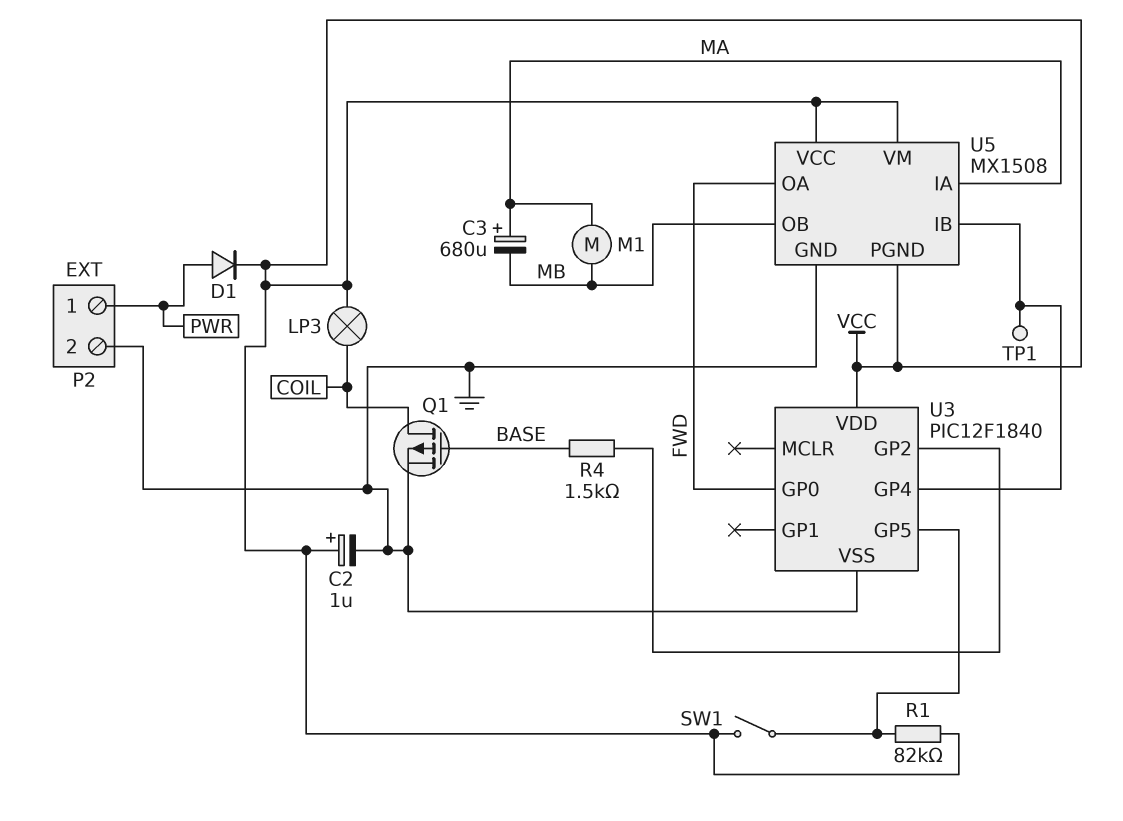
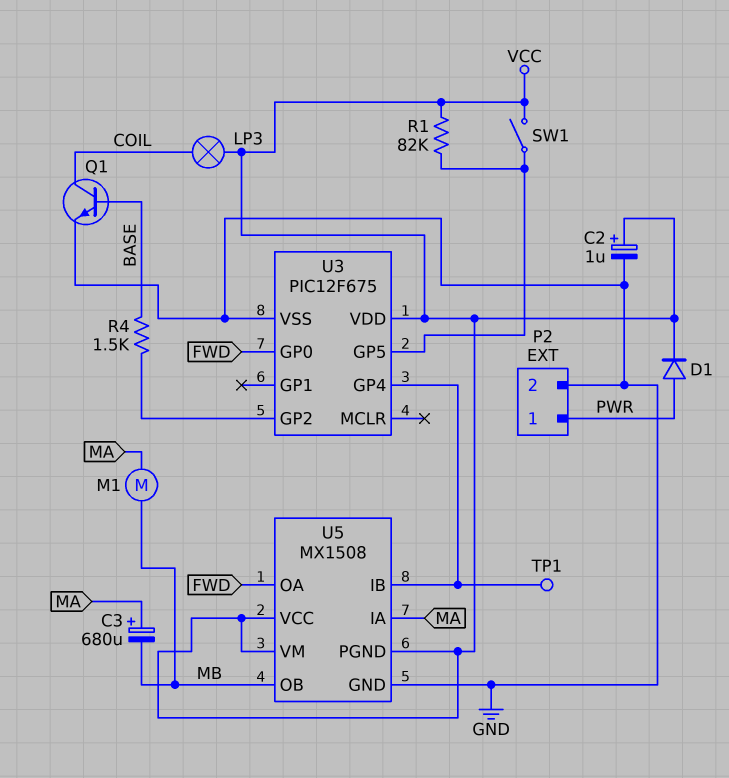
Q1: PMOS (G BASE, D COIL, S GND) -> NPN (B BASE, C COIL, E GND)
U3: PIC12F1840 -> PIC12F675

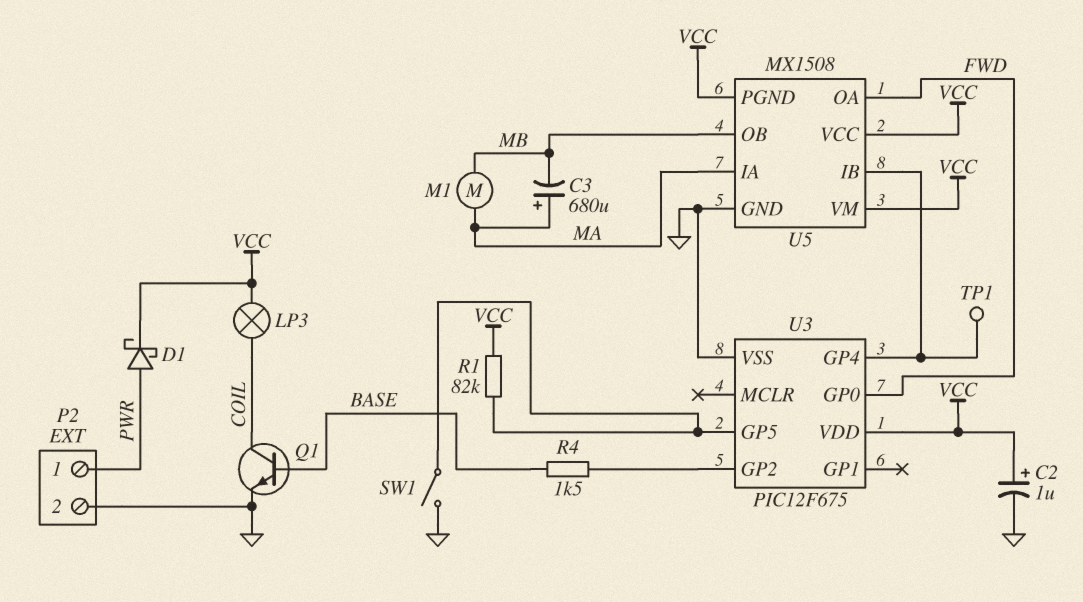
D1: diode (A PWR, K VCC) -> schottky (A PWR, K VCC)
SW1: switch (U3/GP5, VCC) -> switch (GND, U3/GP5)

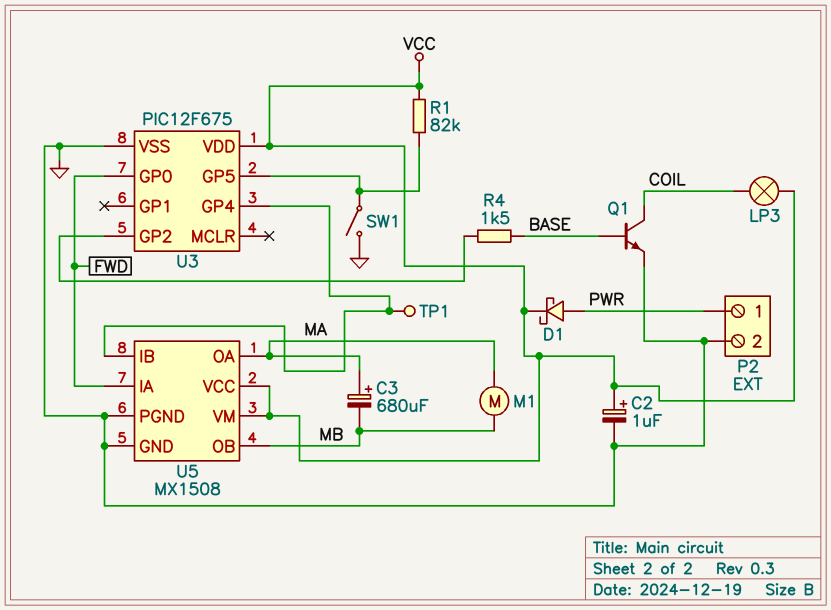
U5 pin IA: MA -> FWD
U5 pin OA: FWD -> MA
U5 pin PGND: VCC -> GND

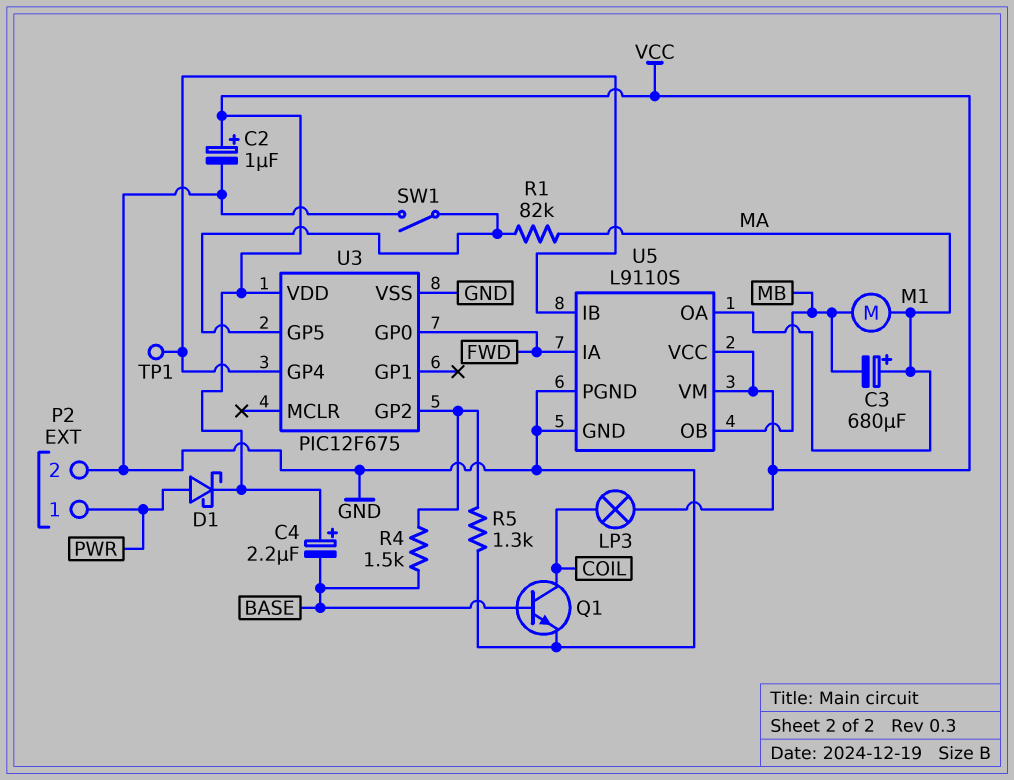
C4: none -> 2.2uF (plus VCC, minus BASE)
R1: 82k (U3/GP5, VCC) -> 82k (MA, U3/GP5)
R5: none -> 1.3k (GND, U3/GP2)
U5: MX1508 -> L9110S

